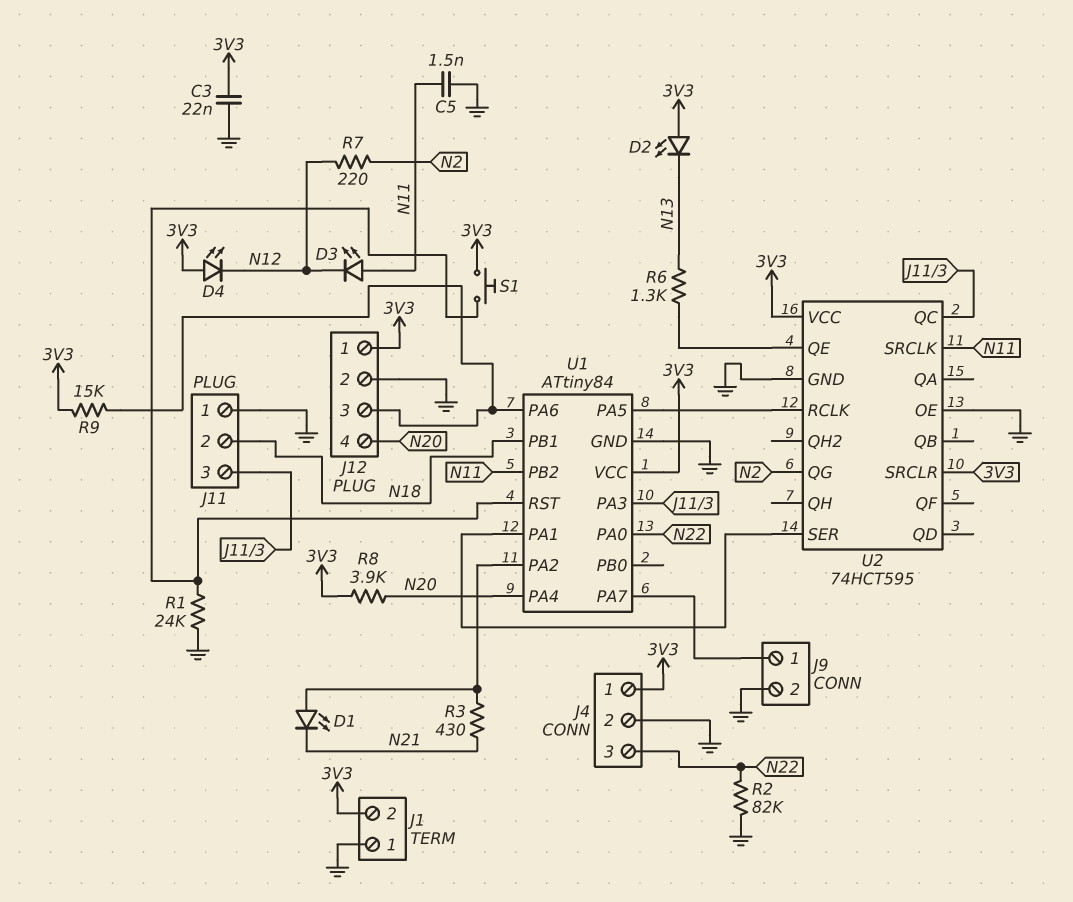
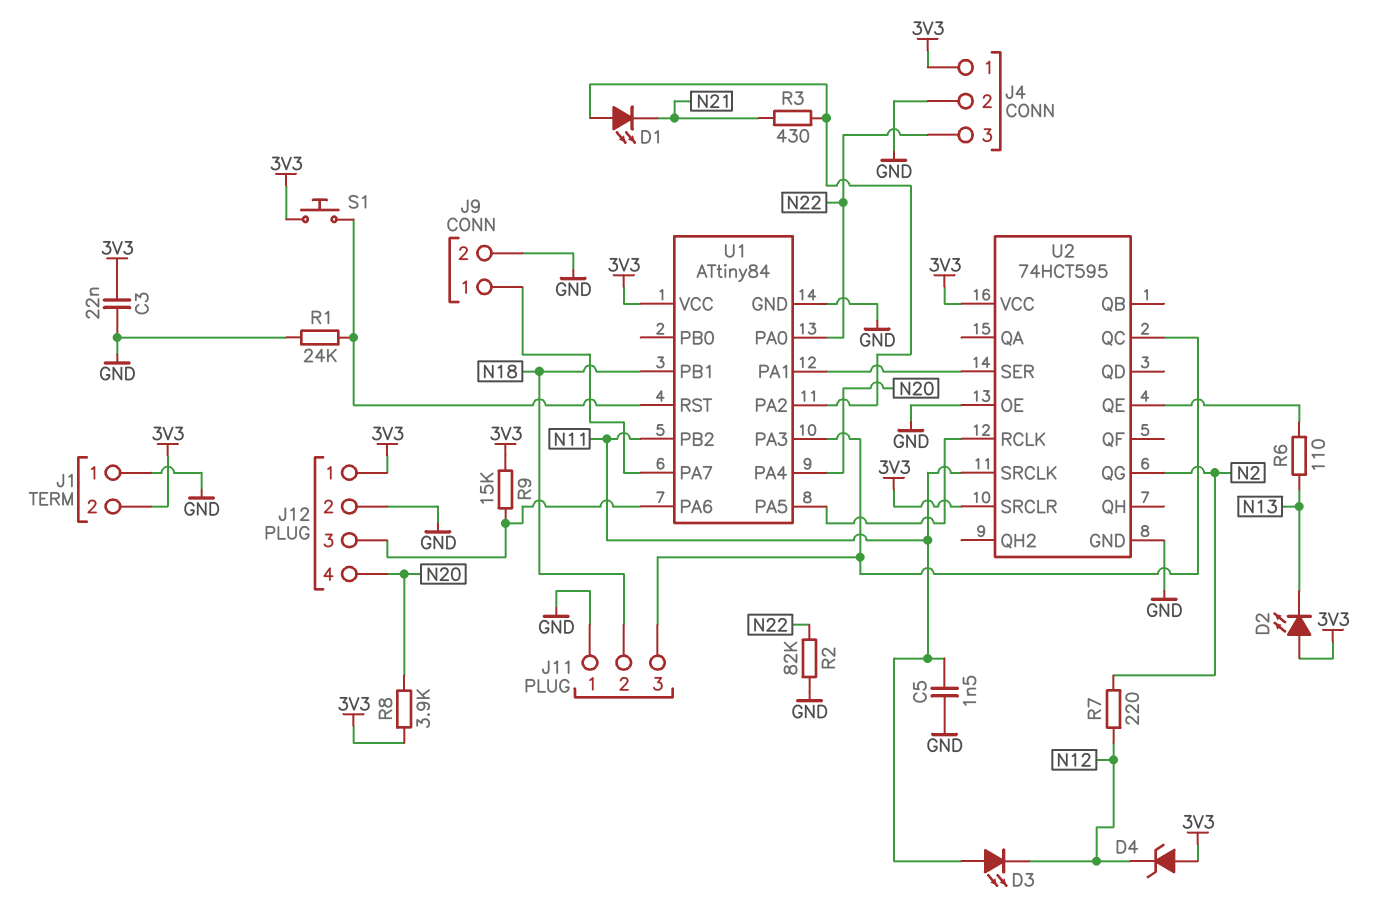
D4: LED (A 3V3, K N12) -> zener (A 3V3, K N12)
R6: 1.3k (N13, U2/QE) -> 110 (N13, U2/QE)

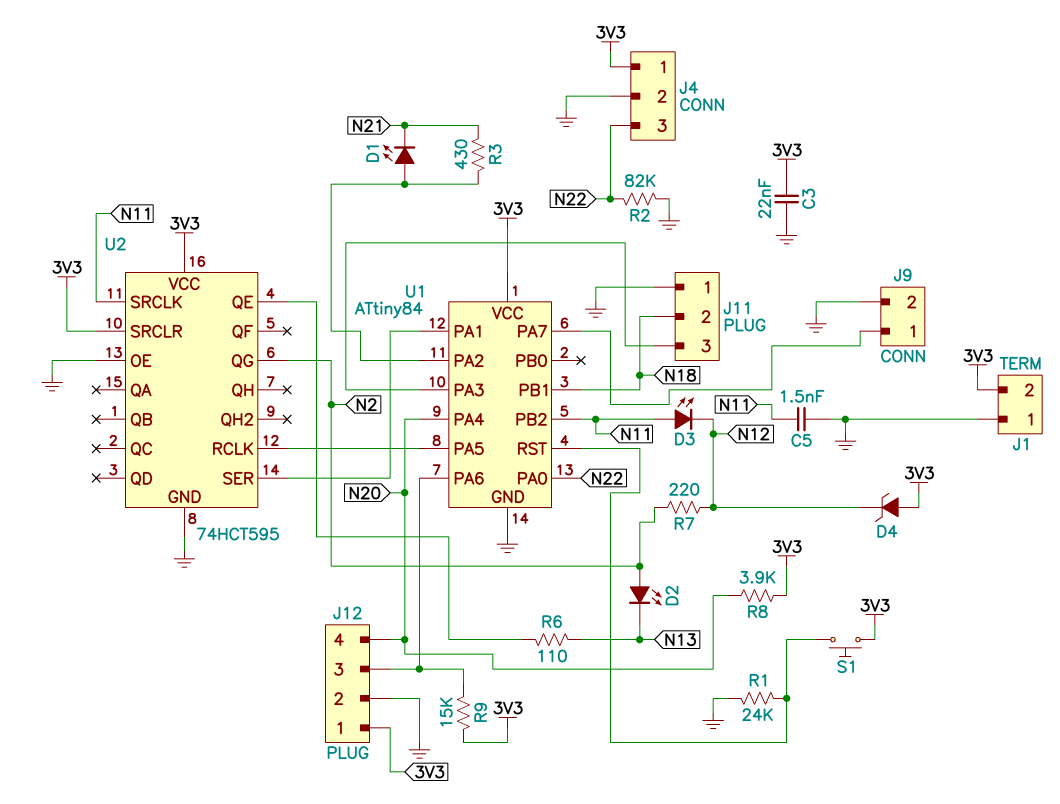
D2: LED (A 3V3, K N13) -> LED (A N2, K N13)
U2 pin QC: J11/3 -> none

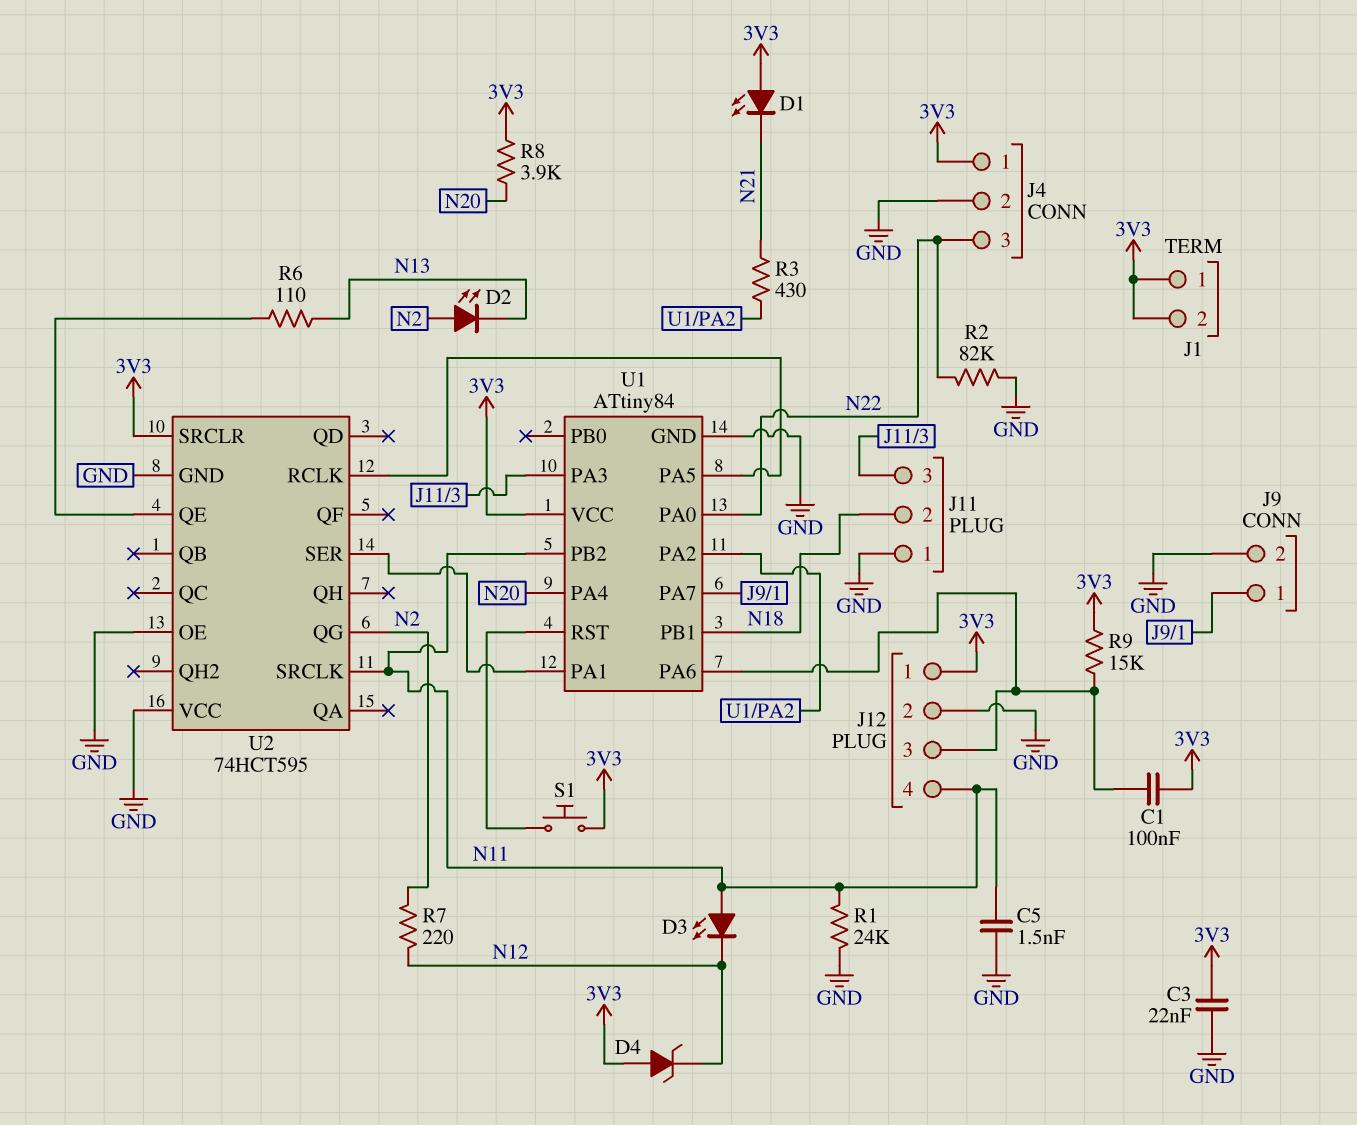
C1: none -> 100nF (3V3, J12/3)
D1: LED (A U1/PA2, K N21) -> LED (A 3V3, K N21)
J1 pin 1: GND -> 3V3
J12 pin 4: N20 -> N11
R1: 24k (GND, U1/RST) -> 24k (GND, N11)
U2 pin VCC: 3V3 -> GND

